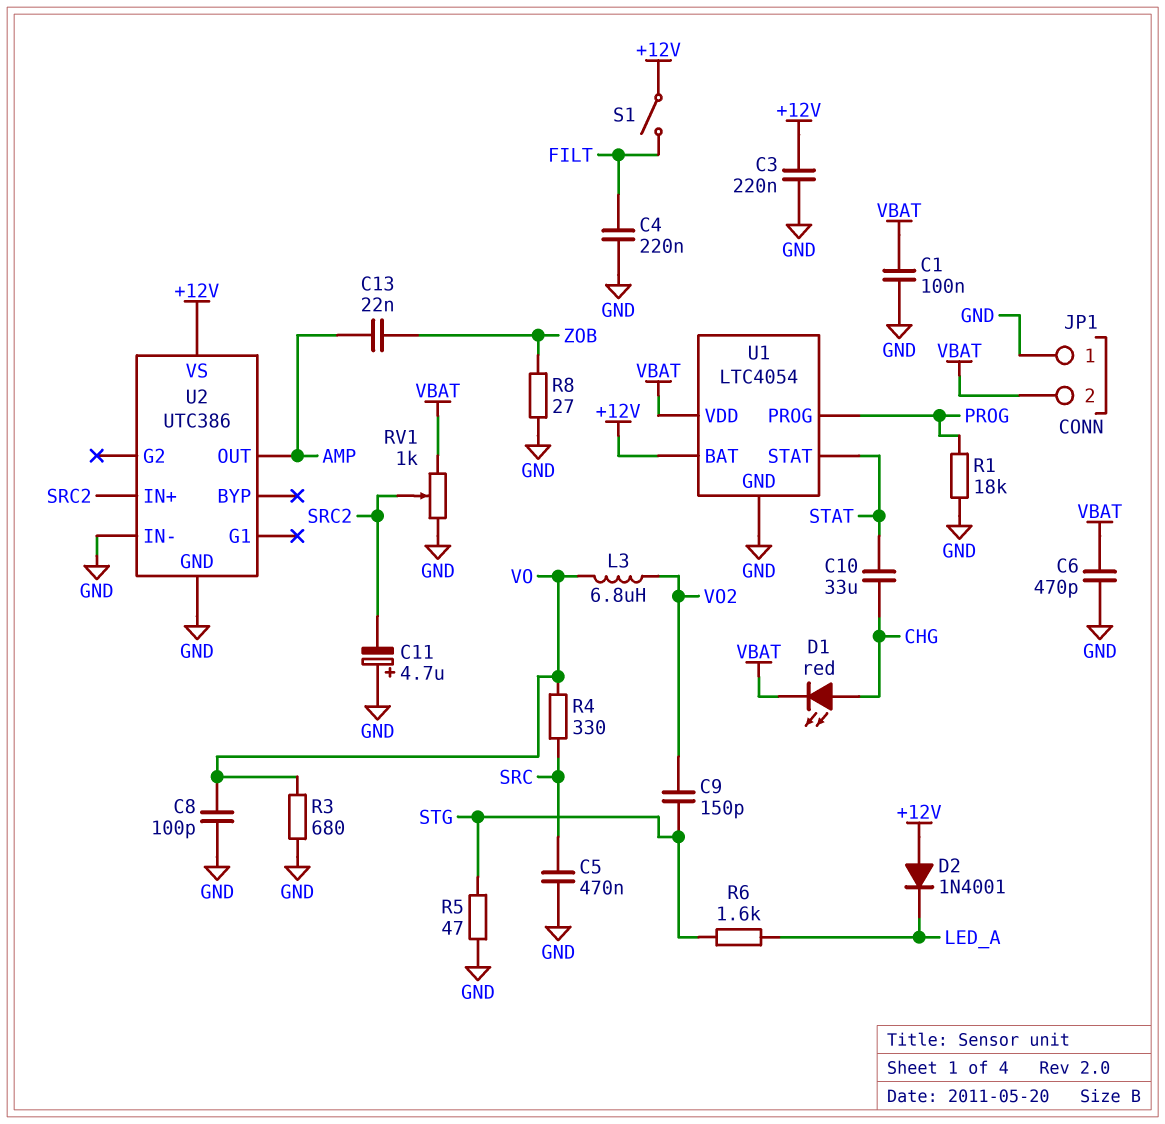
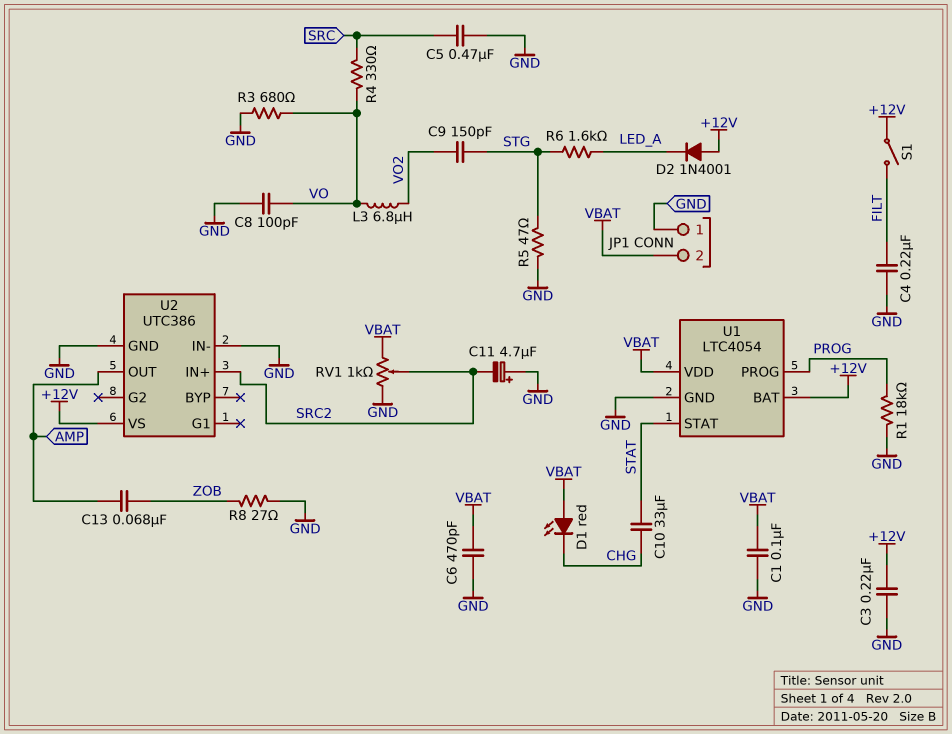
C13: 22nF (AMP, ZOB) -> 68nF (AMP, ZOB)
D1: LED red (A CHG, K VBAT) -> LED red (A VBAT, K CHG)

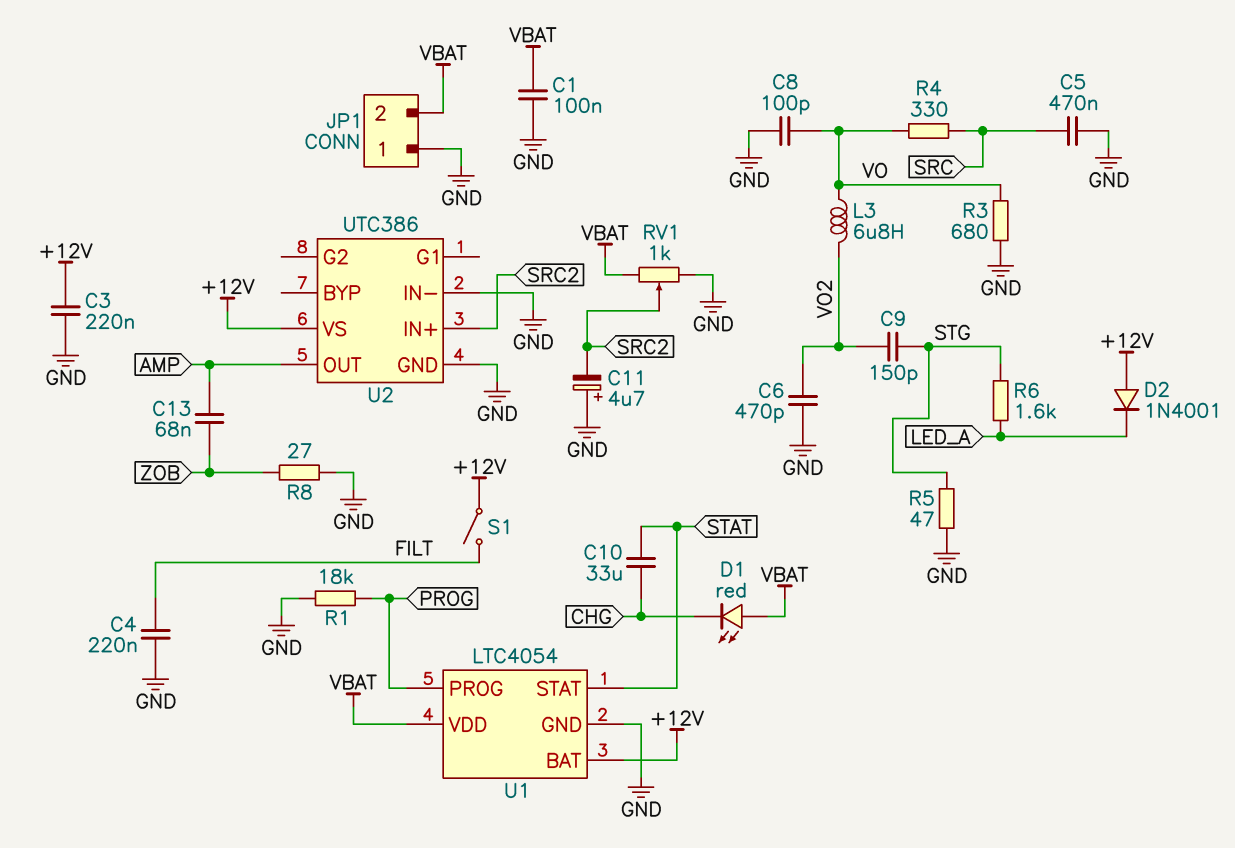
C6: 470pF (GND, VBAT) -> 470pF (GND, VO2)

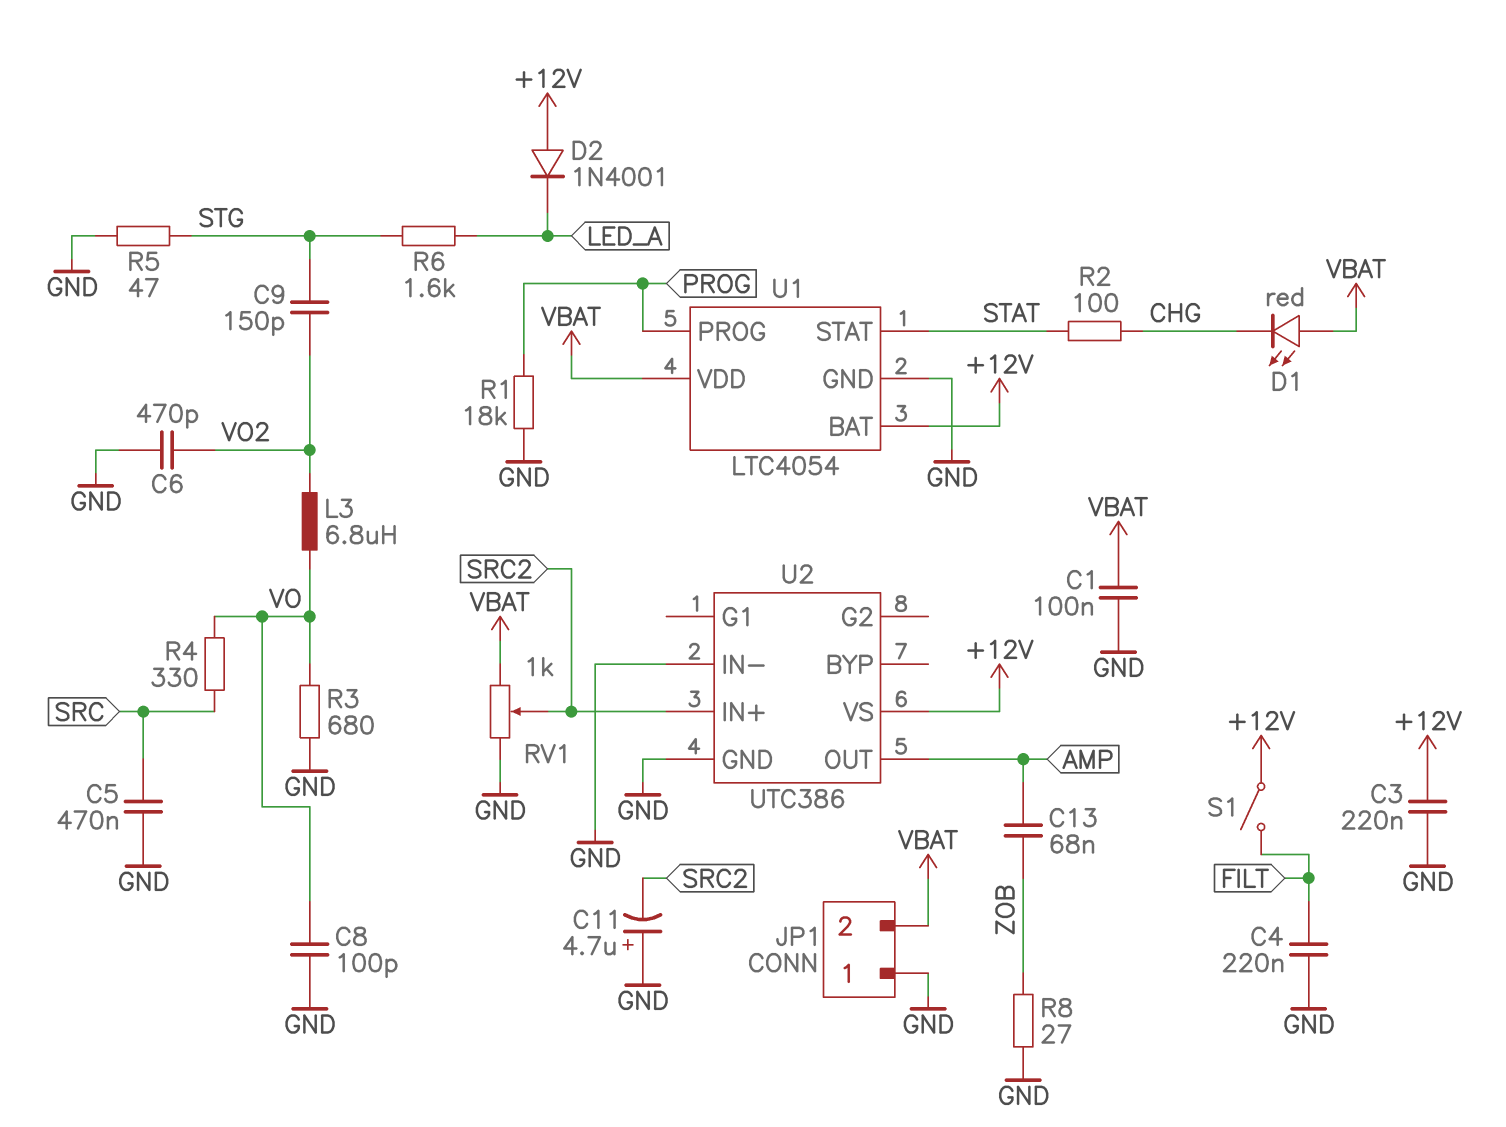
C10: 33uF (CHG, STAT) -> none
R2: none -> 100 (CHG, STAT)

